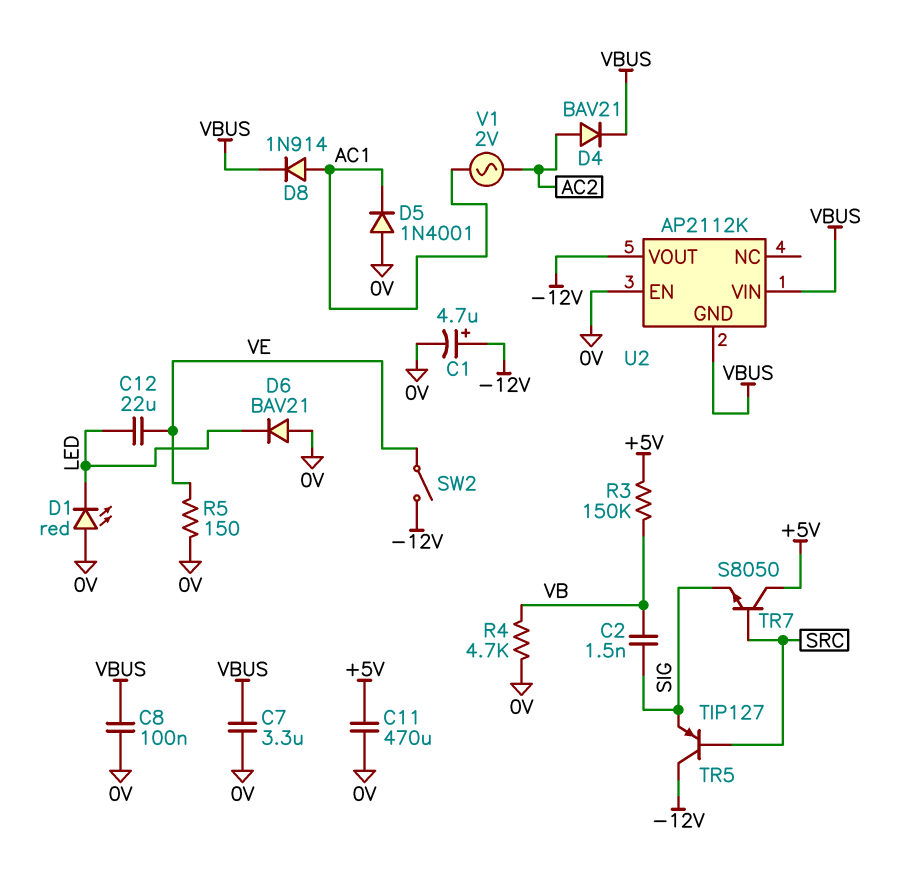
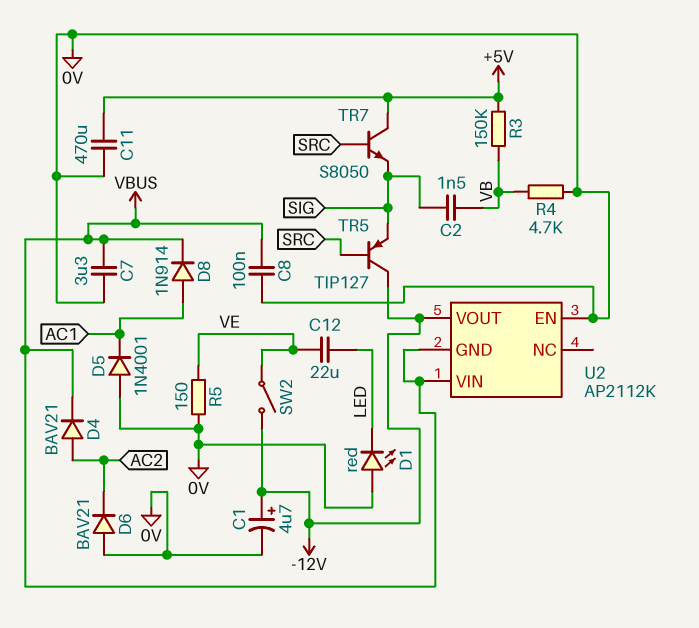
D6: diode BAV21 (A 0V, K LED) -> diode BAV21 (A 0V, K AC2)
V1: AC 2V (AC1, AC2) -> none

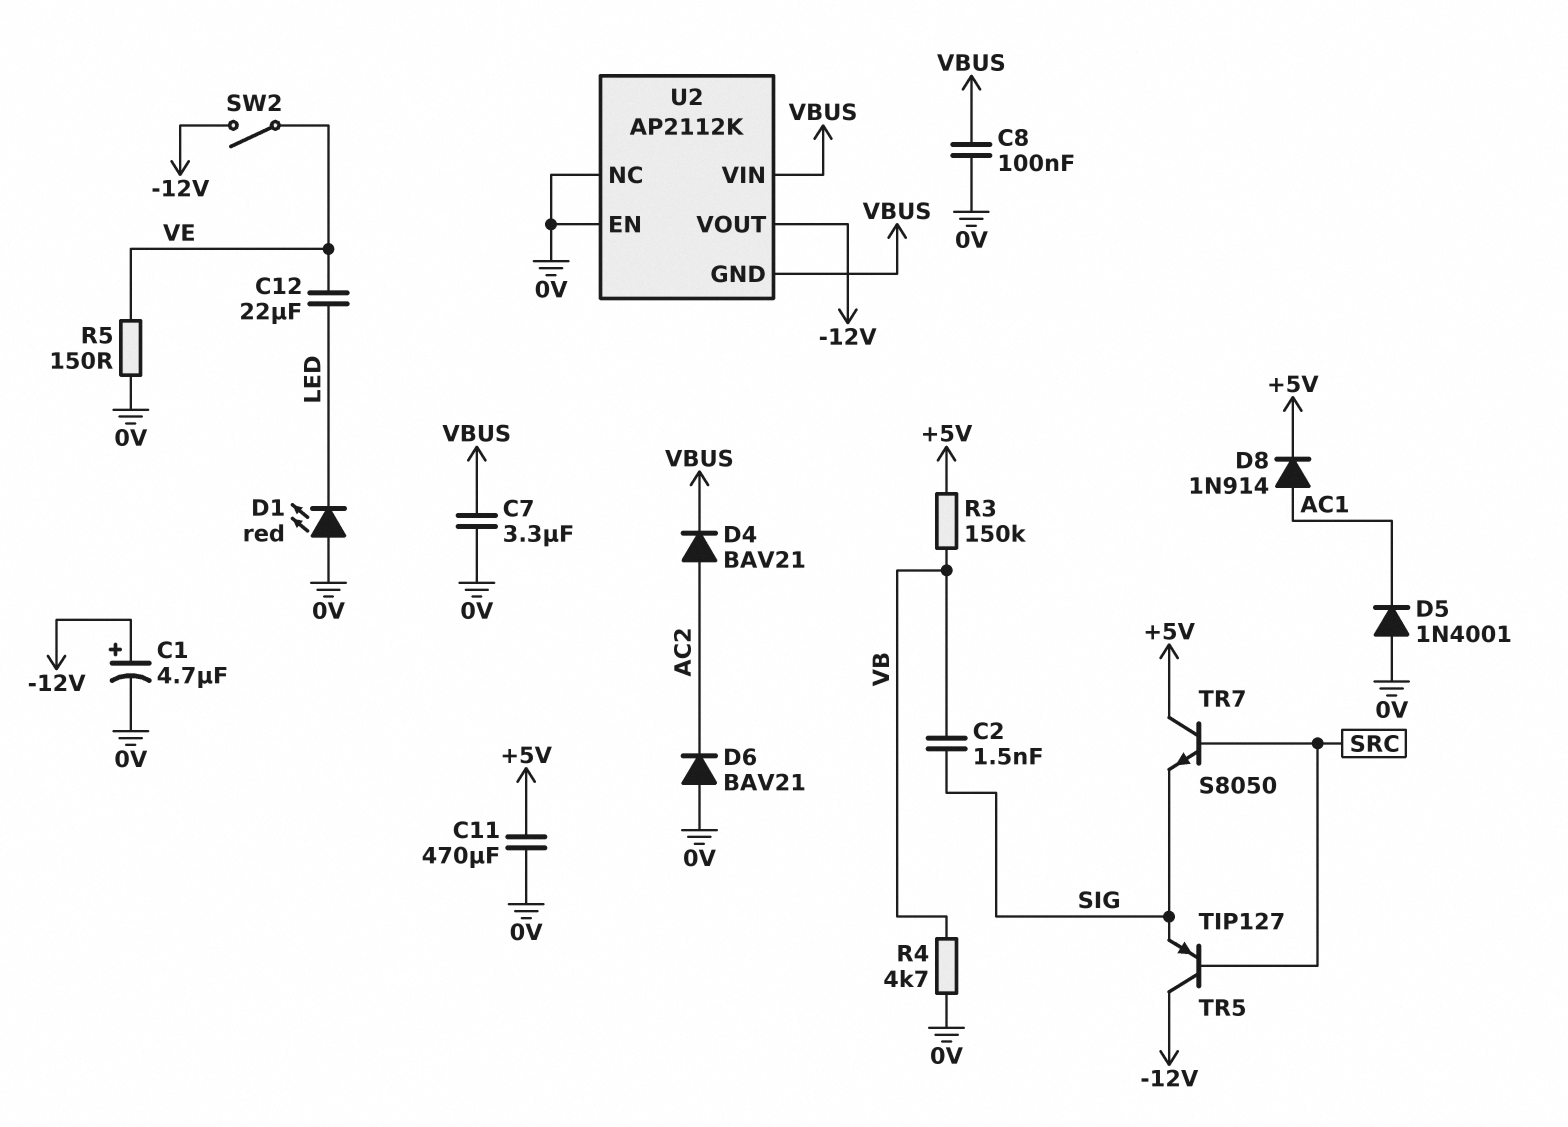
D8: diode 1N914 (A AC1, K VBUS) -> diode 1N914 (A AC1, K +5V)
U2 pin NC: none -> 0V

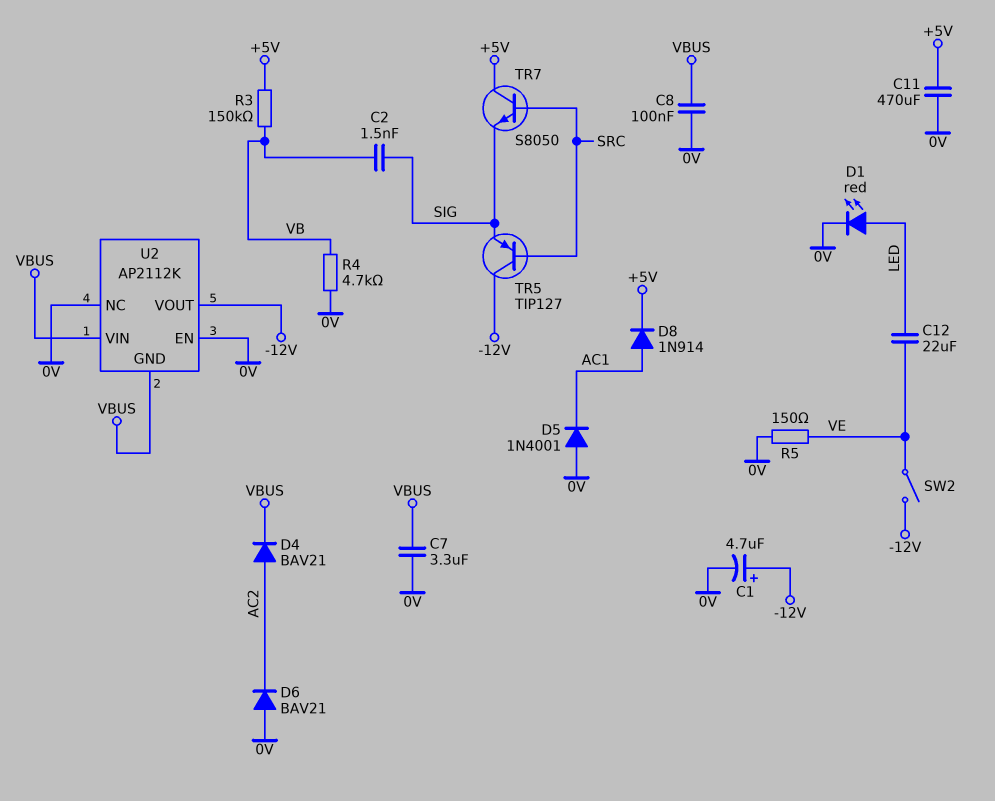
D1: LED red (A 0V, K LED) -> LED red (A LED, K 0V)

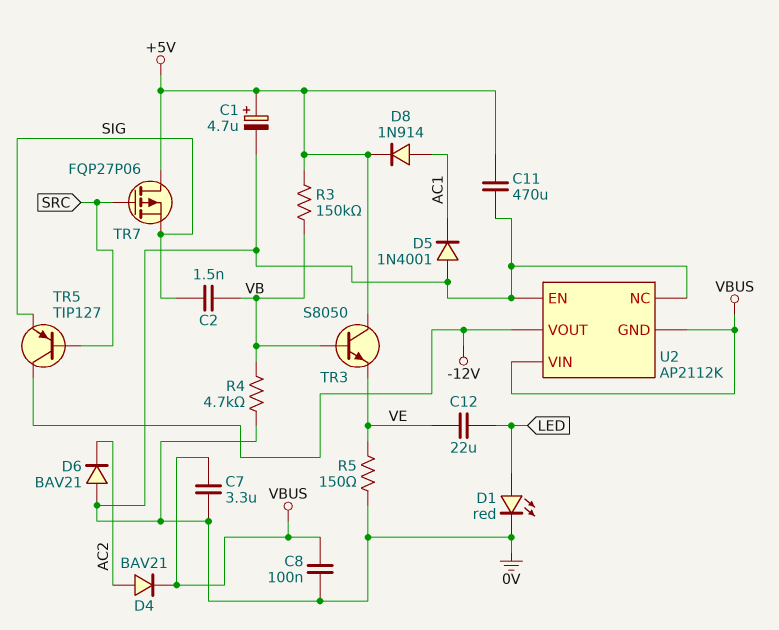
C1: 4.7uF (plus -12V, minus 0V) -> 4.7uF (plus +5V, minus 0V)
SW2: switch (-12V, VE) -> none
TR3: none -> NPN S8050 (B VB, C +5V, E VE)
TR7: NPN S8050 (B SRC, C +5V, E SIG) -> PMOS FQP27P06 (G SRC, D +5V, S SIG)

